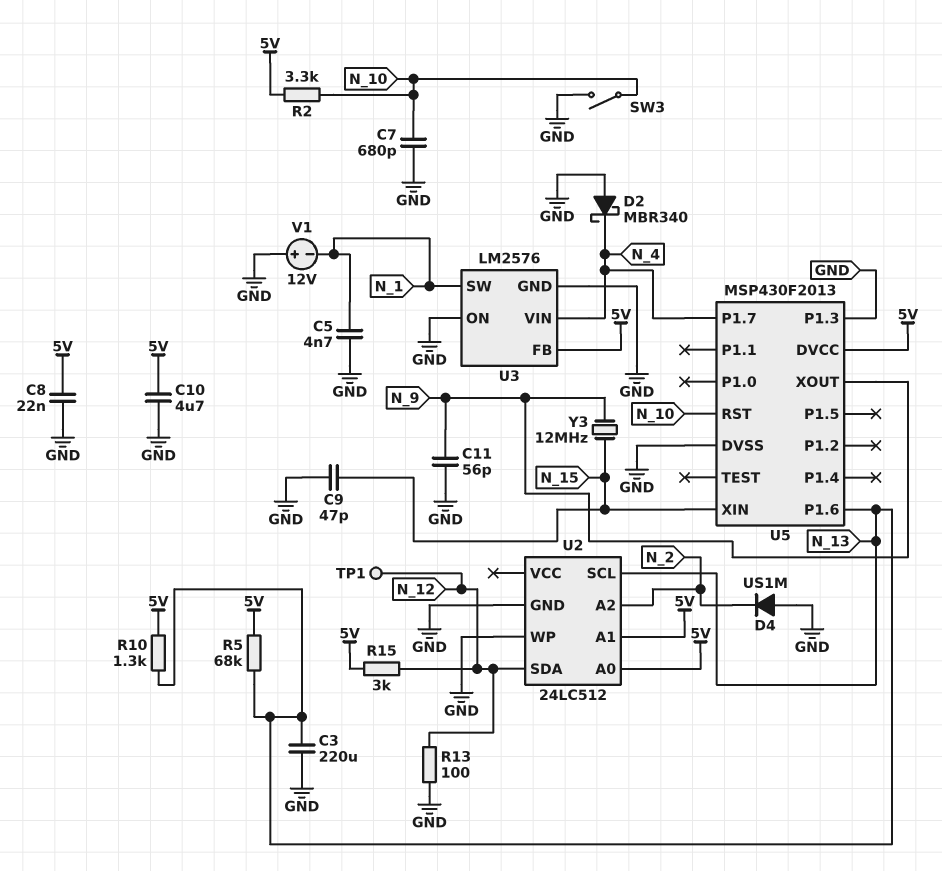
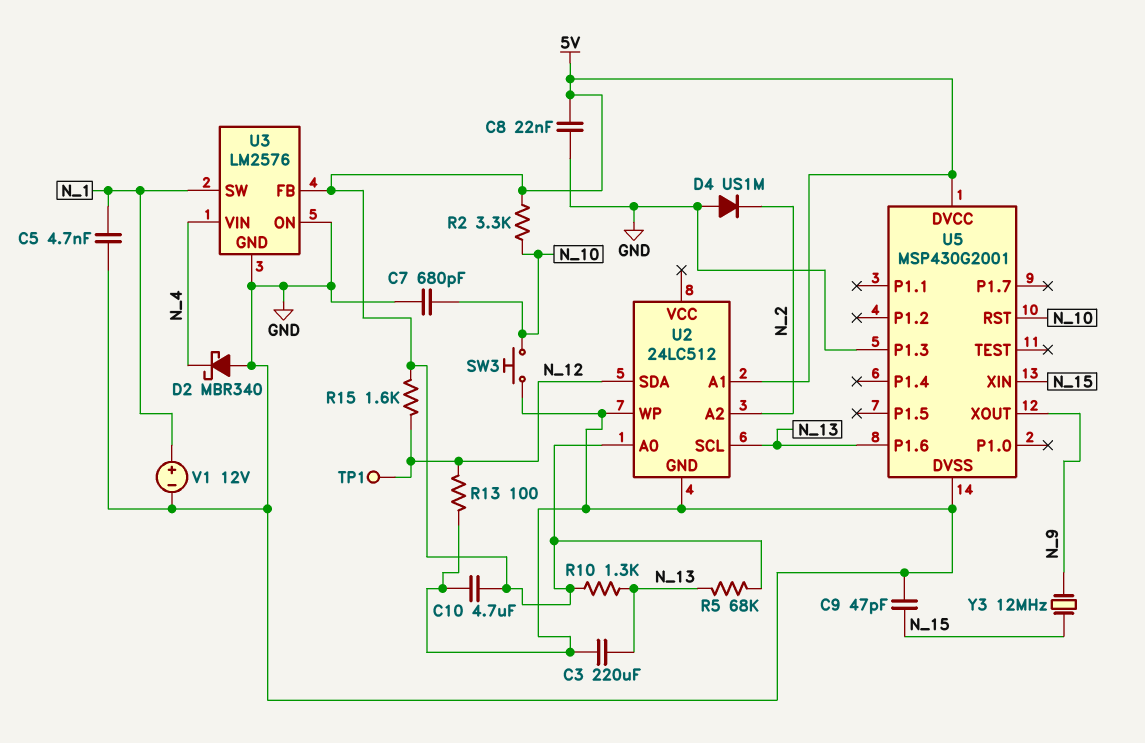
C11: 56pF (GND, N_9) -> none
R15: 3k (5V, N_12) -> 1.6k (5V, N_12)
SW3: switch (GND, N_10) -> button (GND, N_10)
U5: MSP430F2013 -> MSP430G2001
U5 pin P1.7: N_4 -> none
V1: 12V (plus GND, minus N_1) -> 12V (plus N_1, minus GND)

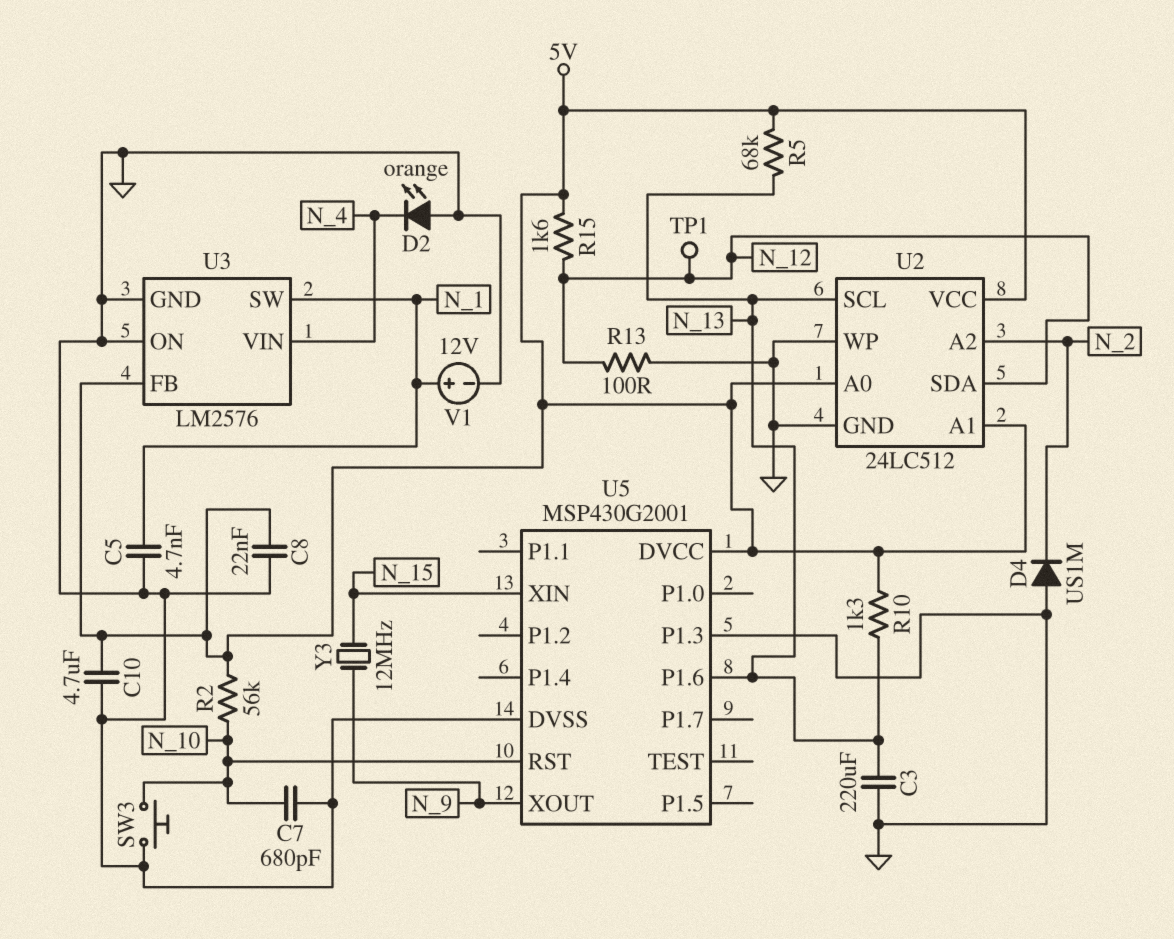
C9: 47pF (GND, N_15) -> none
D2: schottky MBR340 (A GND, K N_4) -> LED orange (A GND, K N_4)
R2: 3.3k (5V, N_10) -> 56k (5V, N_10)
U2 pin VCC: none -> 5V

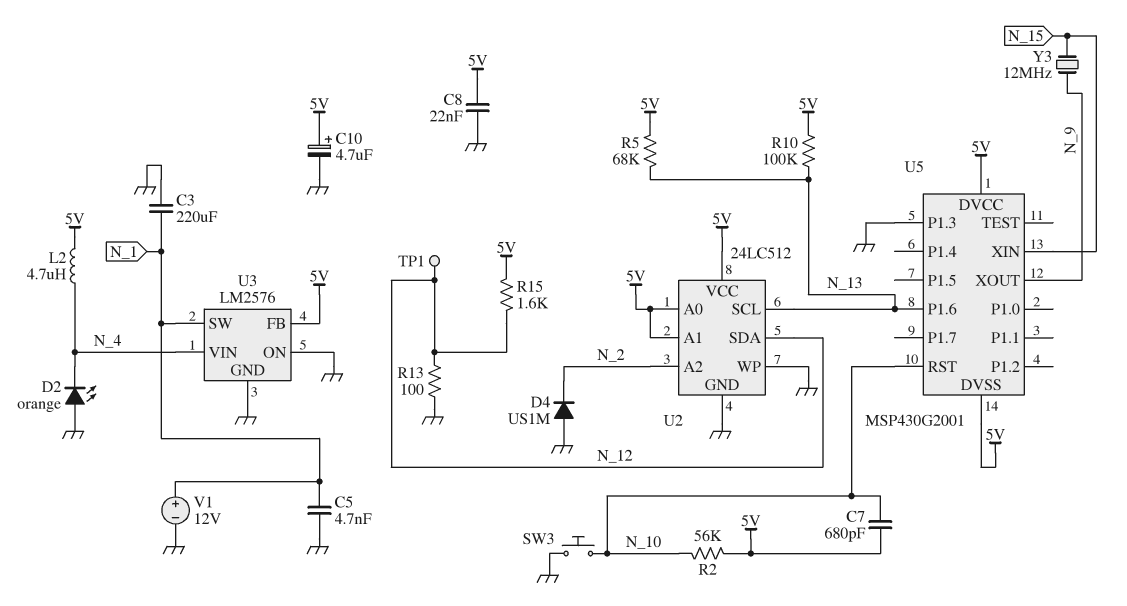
C3: 220uF (GND, N_13) -> 220uF (GND, N_1)
C7: 680pF (GND, N_10) -> 680pF (5V, N_10)
C10: 4.7uF (5V, GND) -> 4.7uF (plus 5V, minus GND)
L2: none -> 4.7uH (5V, N_4)
R10: 1.3k (5V, N_13) -> 100k (5V, N_13)
U5 pin DVSS: GND -> 5V

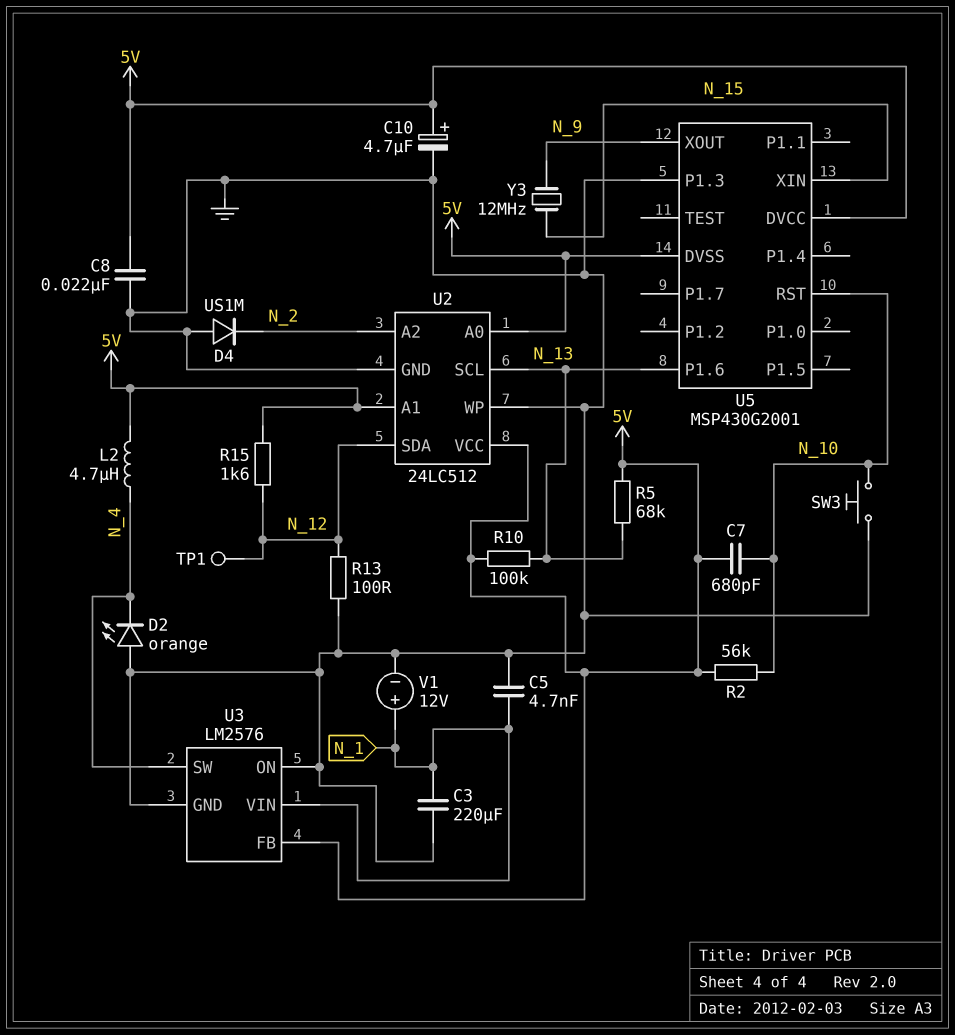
U3 pin SW: N_1 -> N_4
U3 pin VIN: N_4 -> N_1

